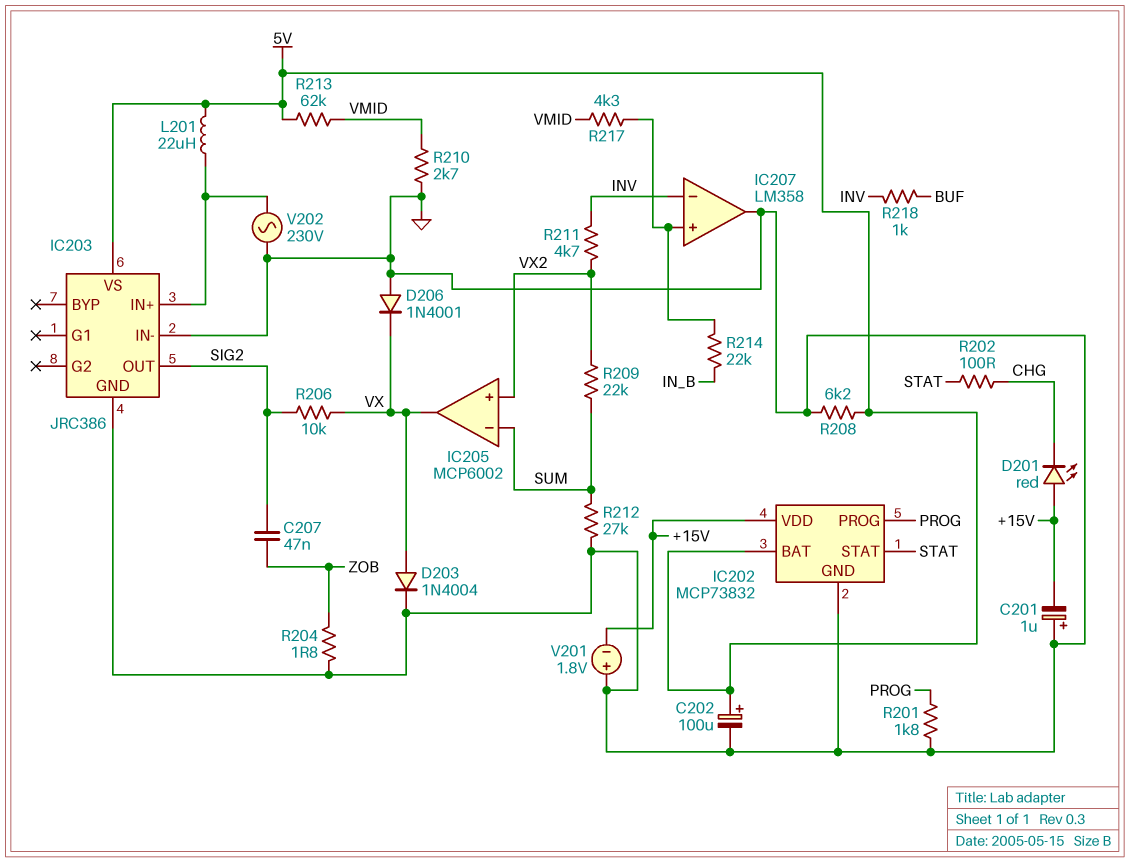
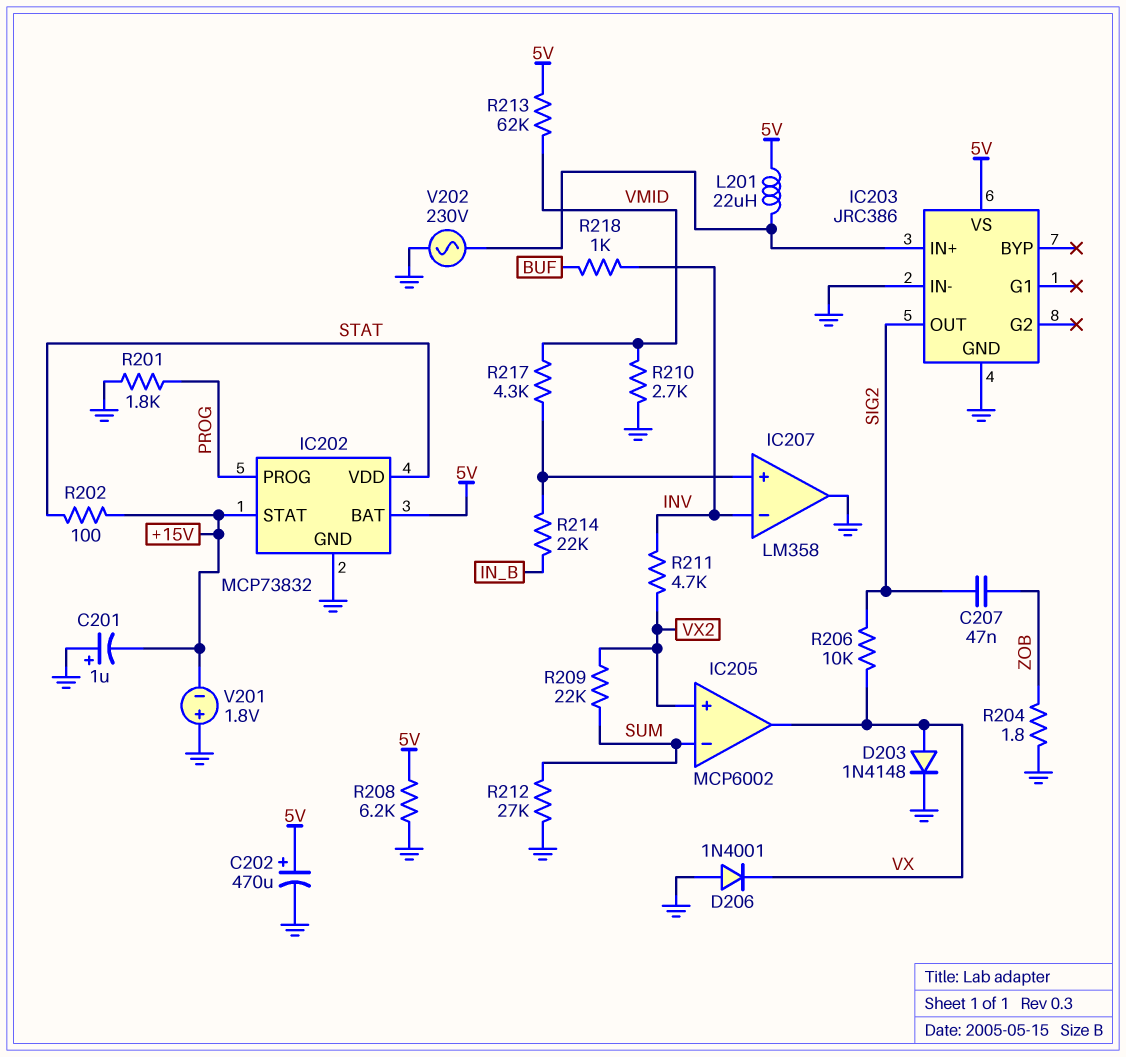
C202: 100uF (plus 5V, minus GND) -> 470uF (plus 5V, minus GND)
D201: LED red (A +15V, K CHG) -> none
D203: diode 1N4004 (A VX, K GND) -> diode 1N4148 (A VX, K GND)
IC202 pin STAT: STAT -> +15V
IC202 pin VDD: +15V -> STAT
R202: 100 (CHG, STAT) -> 100 (+15V, STAT)

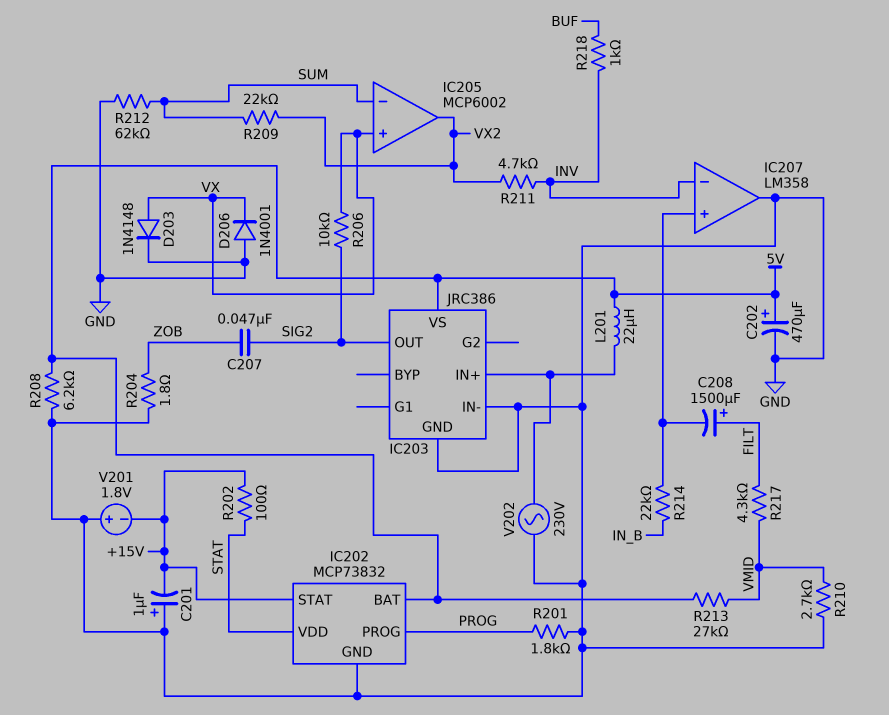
C208: none -> 1500uF (plus FILT, minus IC207/in+)
IC205 pin in+: VX2 -> VX
IC205 pin out: VX -> VX2
R212: 27k (GND, SUM) -> 62k (GND, SUM)
R213: 62k (5V, VMID) -> 27k (5V, VMID)
R217: 4.3k (IC207/in+, VMID) -> 4.3k (FILT, VMID)

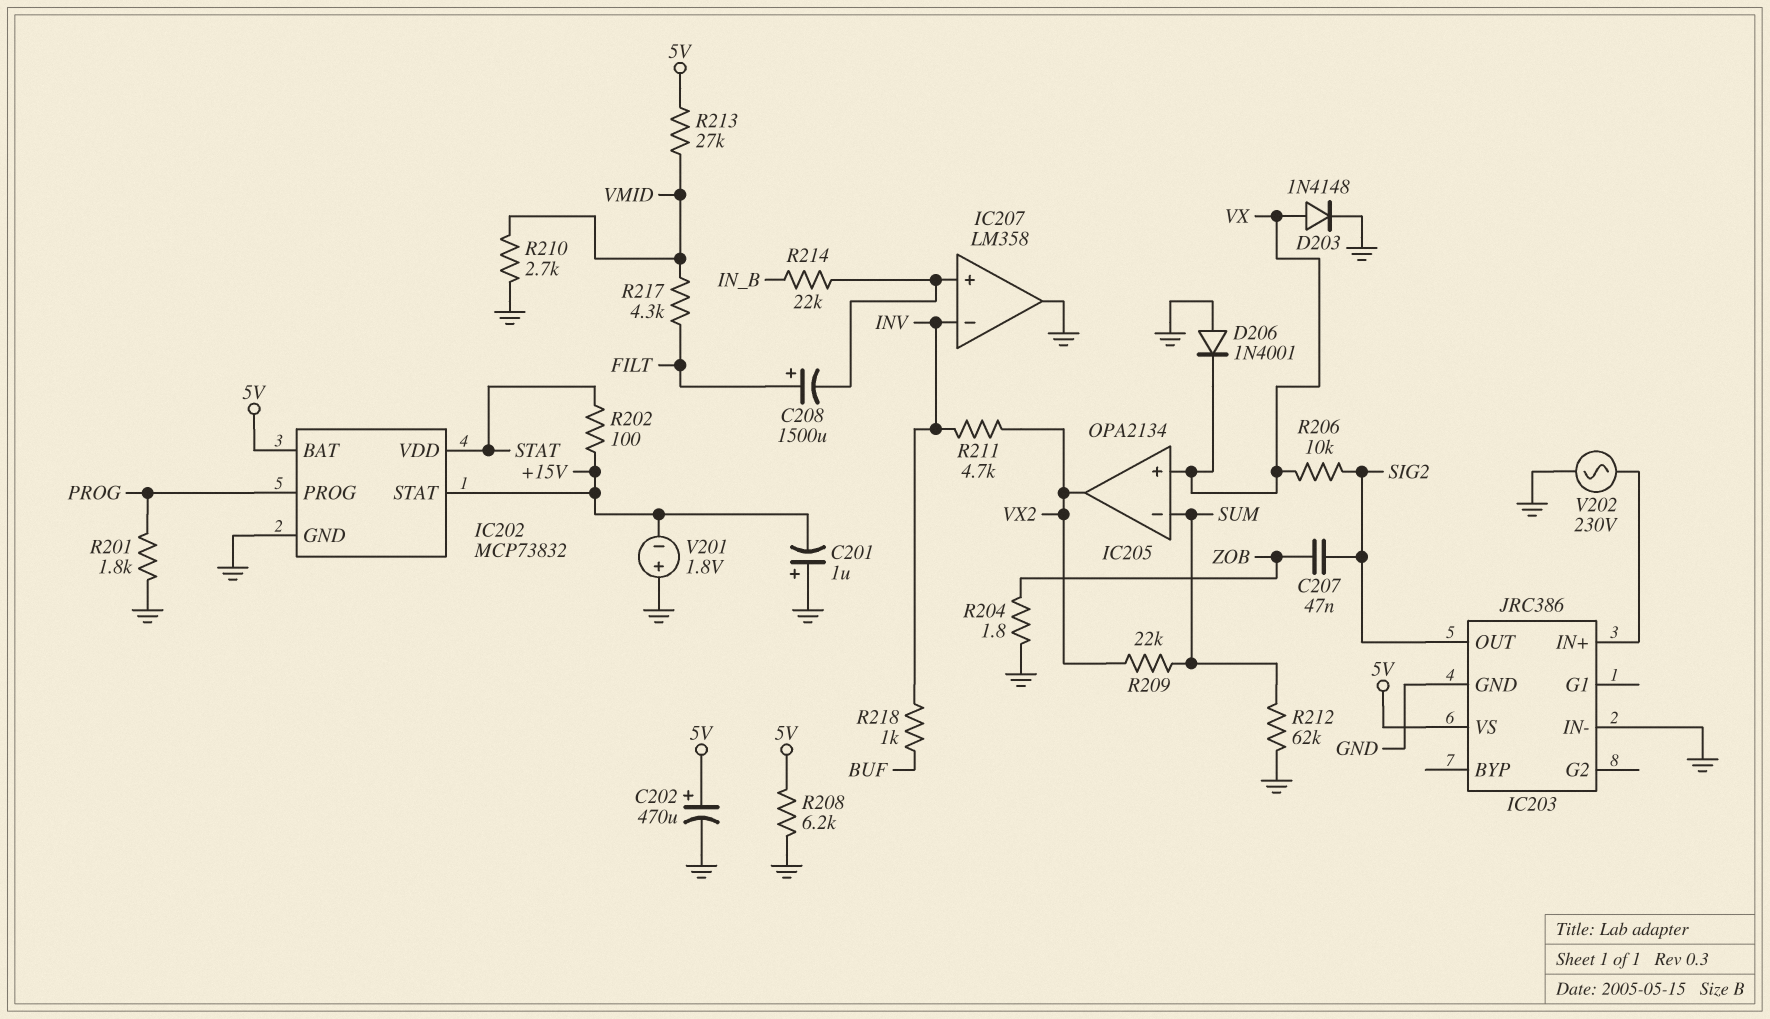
IC205: MCP6002 -> OPA2134
L201: 22uH (5V, IC203/IN+) -> none

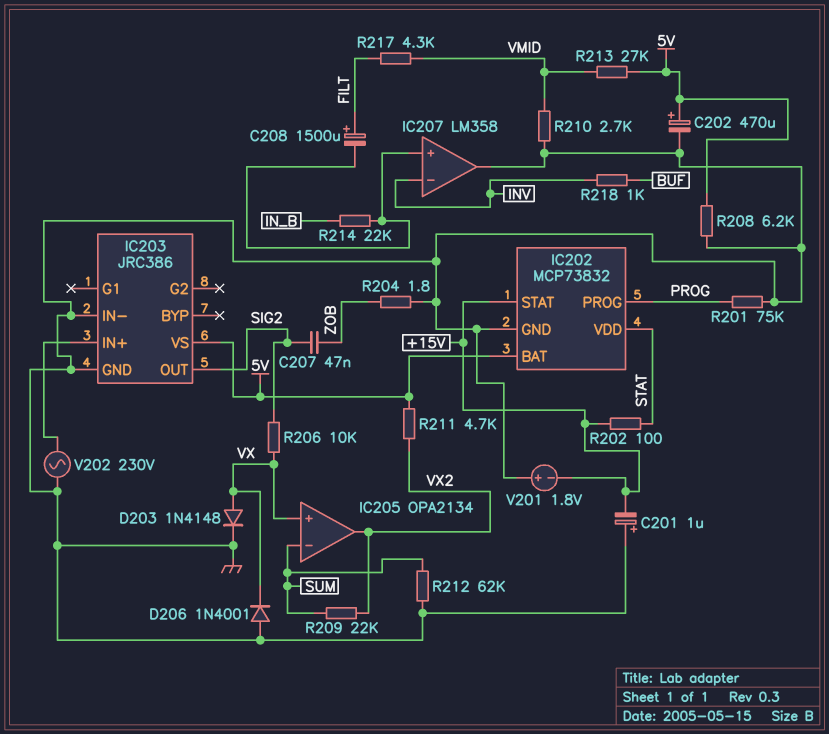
R201: 1.8k (GND, PROG) -> 75k (GND, PROG)
R211: 4.7k (INV, VX2) -> 4.7k (5V, VX2)

